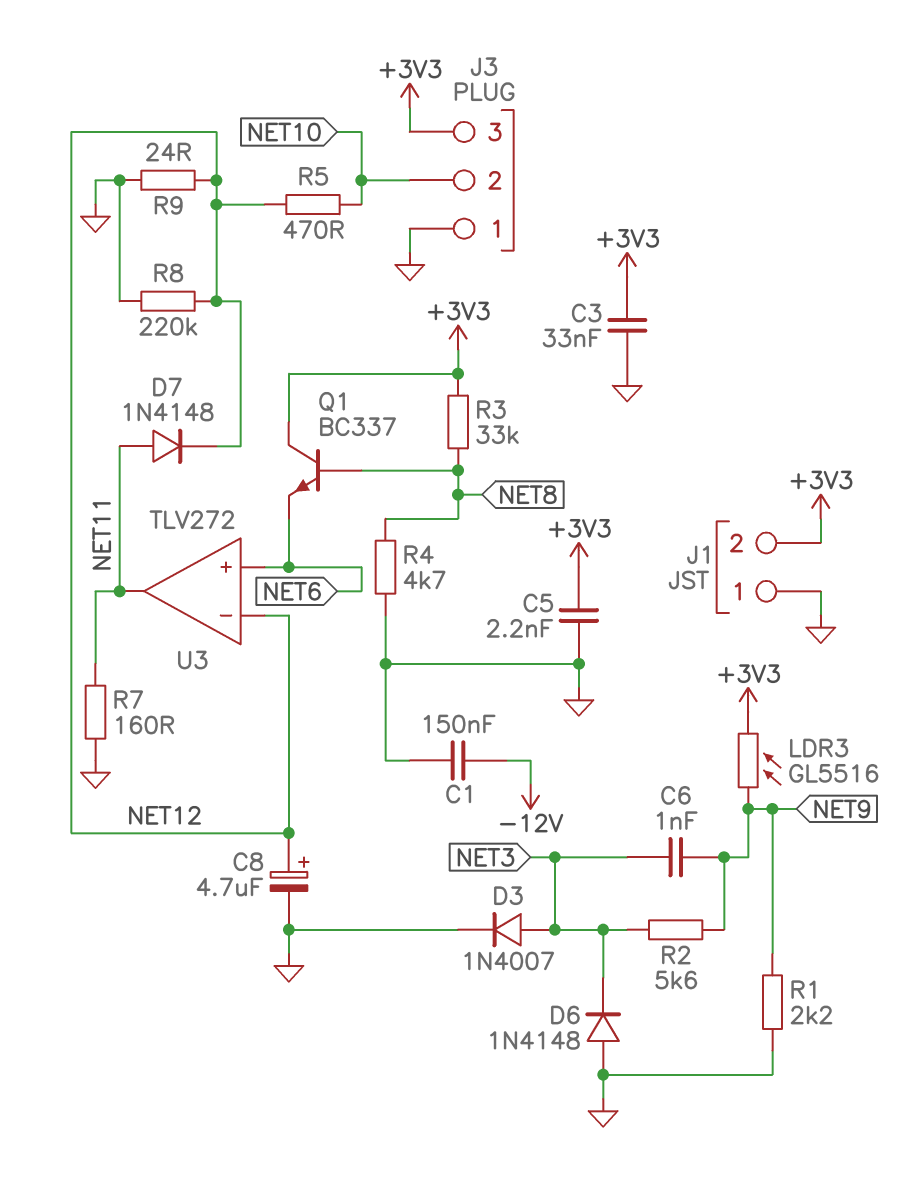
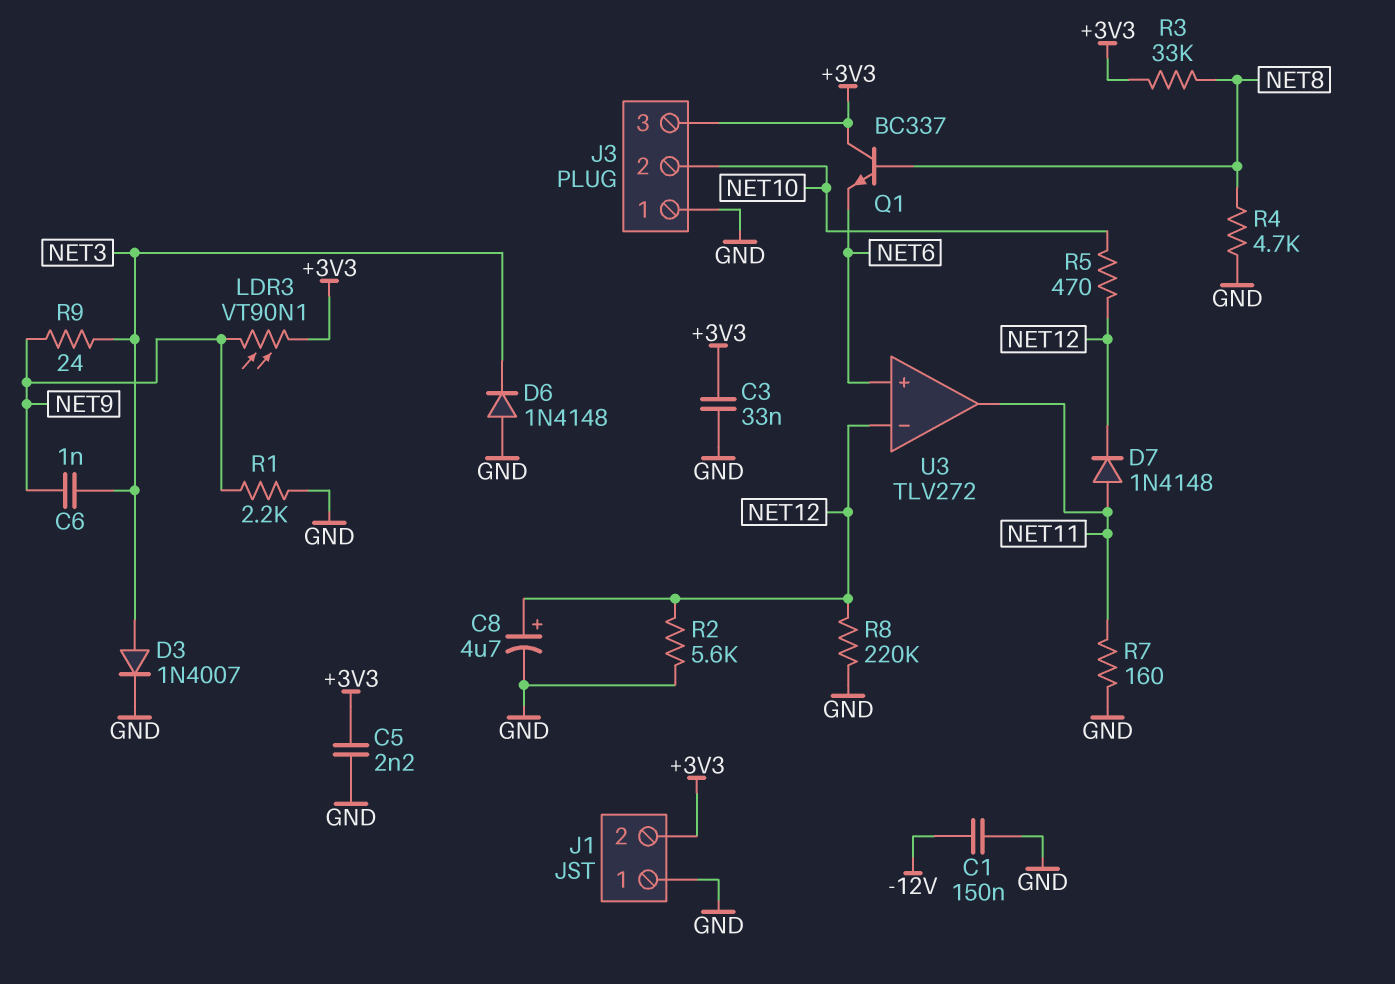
LDR3: GL5516 (+3V3, NET9) -> VT90N1 (+3V3, NET9)
R2: 5.6k (NET3, NET9) -> 5.6k (GND, NET12)
R9: 24 (GND, NET12) -> 24 (NET3, NET9)

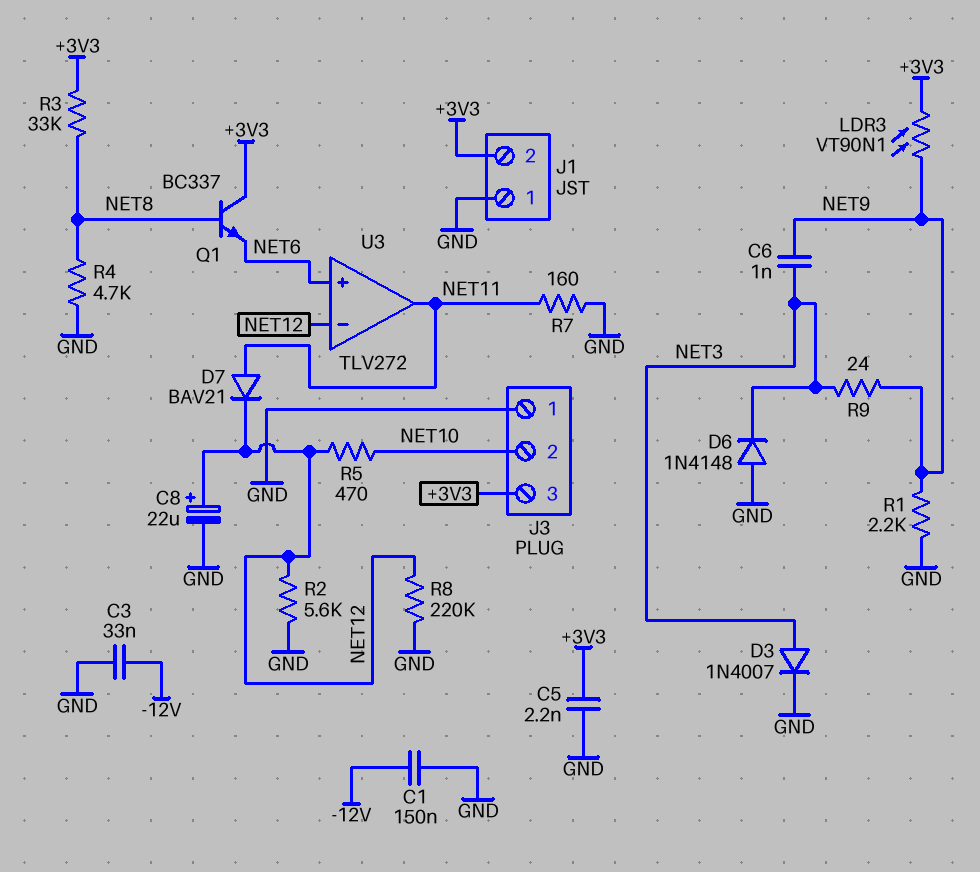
C3: 33nF (+3V3, GND) -> 33nF (-12V, GND)
C8: 4.7uF (plus NET12, minus GND) -> 22uF (plus NET12, minus GND)
D7: diode 1N4148 (A NET11, K NET12) -> diode BAV21 (A NET11, K NET12)

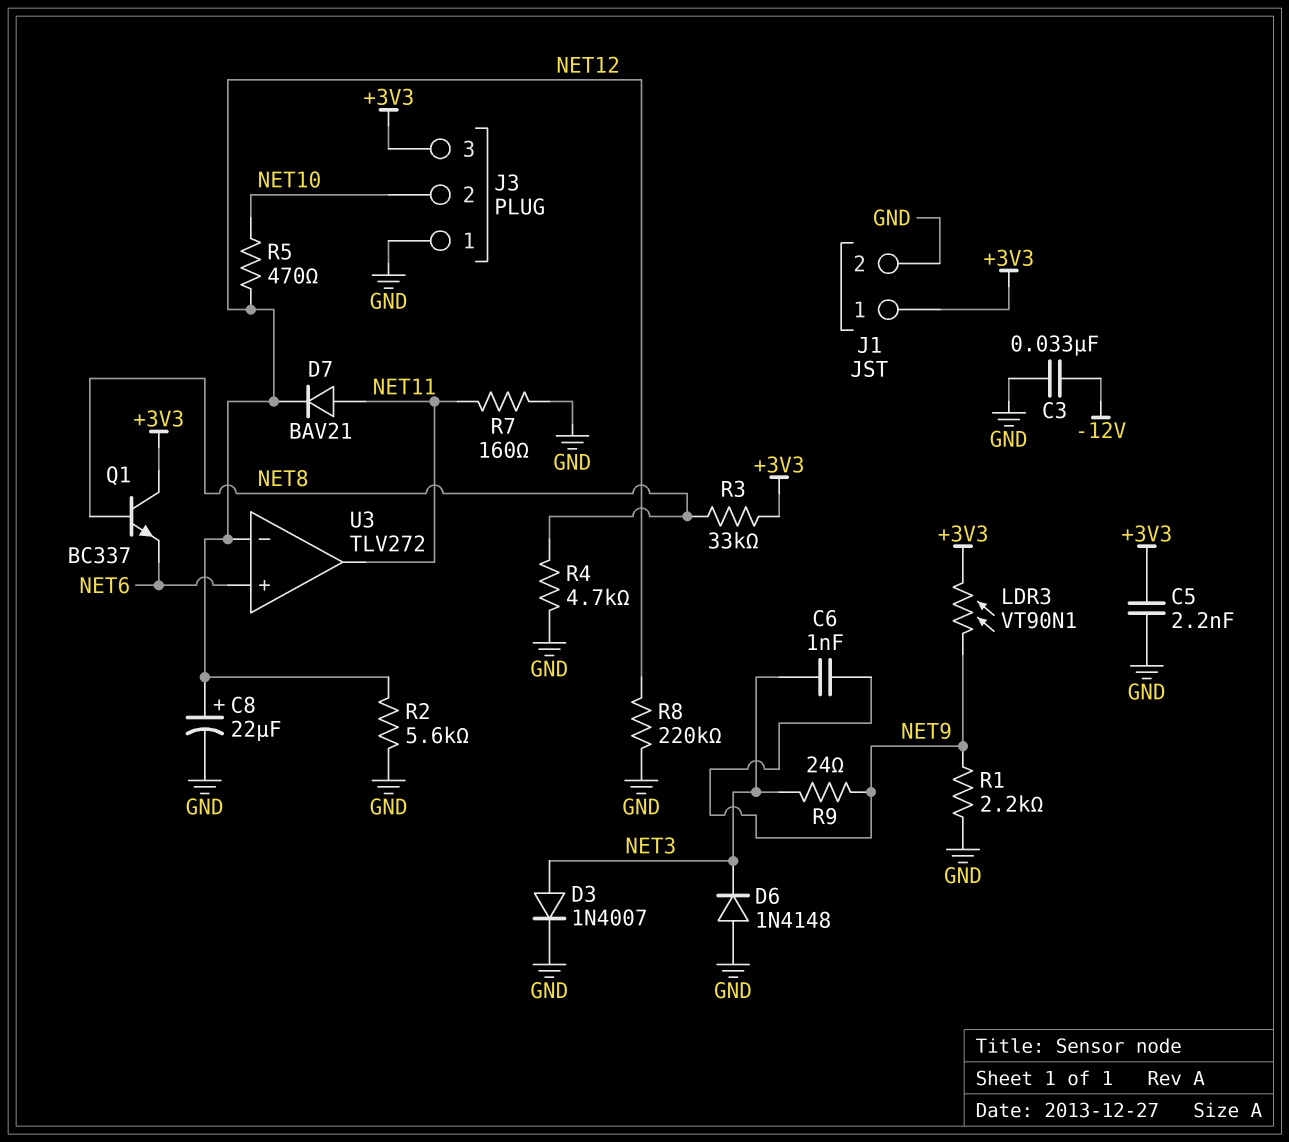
C1: 150nF (-12V, GND) -> none
J1 pin 1: GND -> +3V3
J1 pin 2: +3V3 -> GND

